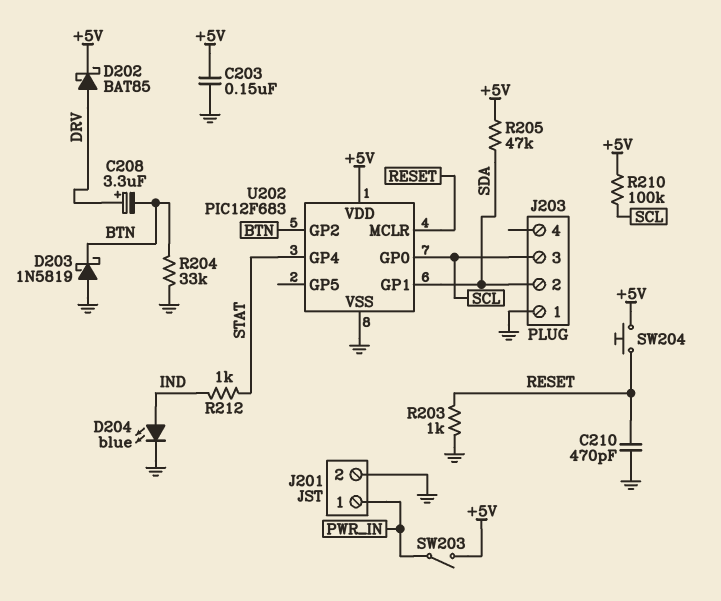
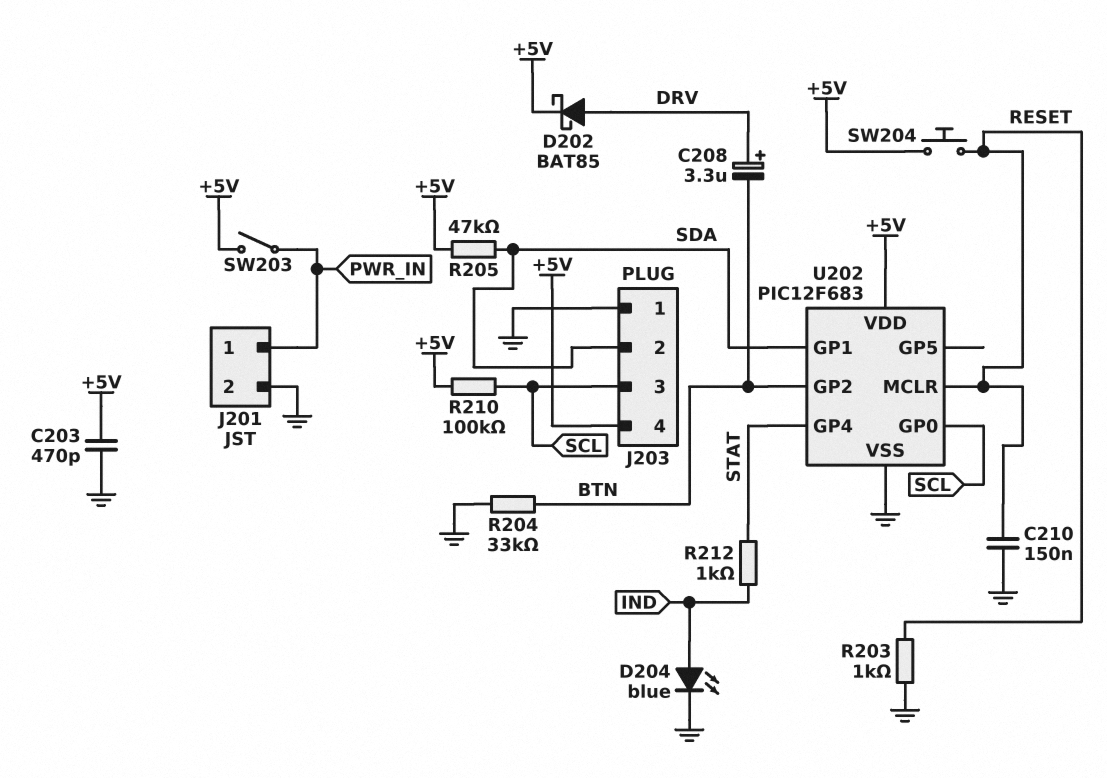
C203: 150nF (+5V, GND) -> 470pF (+5V, GND)
C210: 470pF (GND, RESET) -> 150nF (GND, RESET)
D203: schottky 1N5819 (A GND, K BTN) -> none
J203 pin 4: none -> +5V

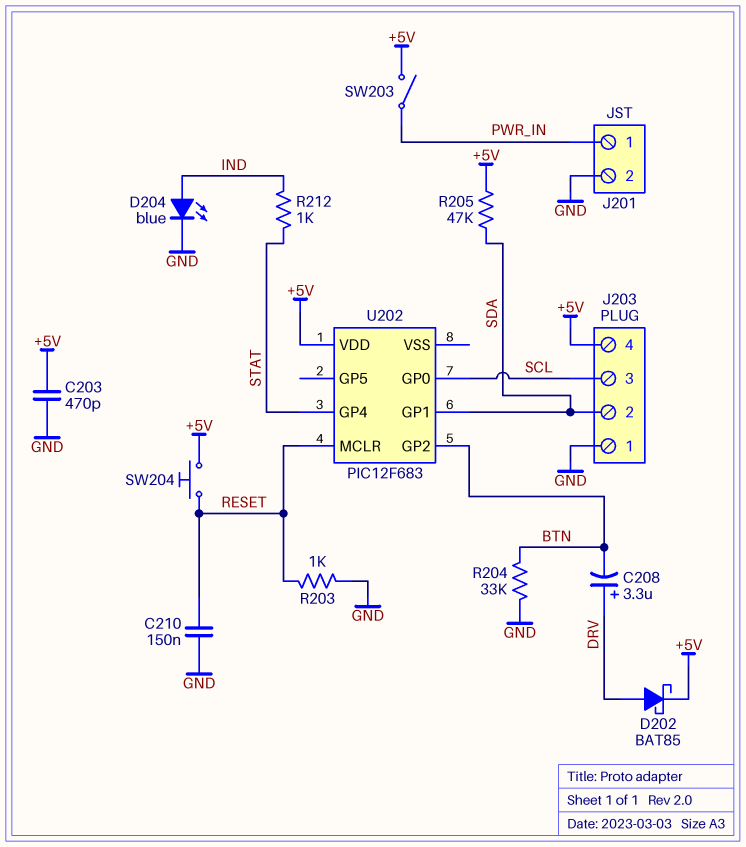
R210: 100k (+5V, SCL) -> none
U202 pin VSS: GND -> none

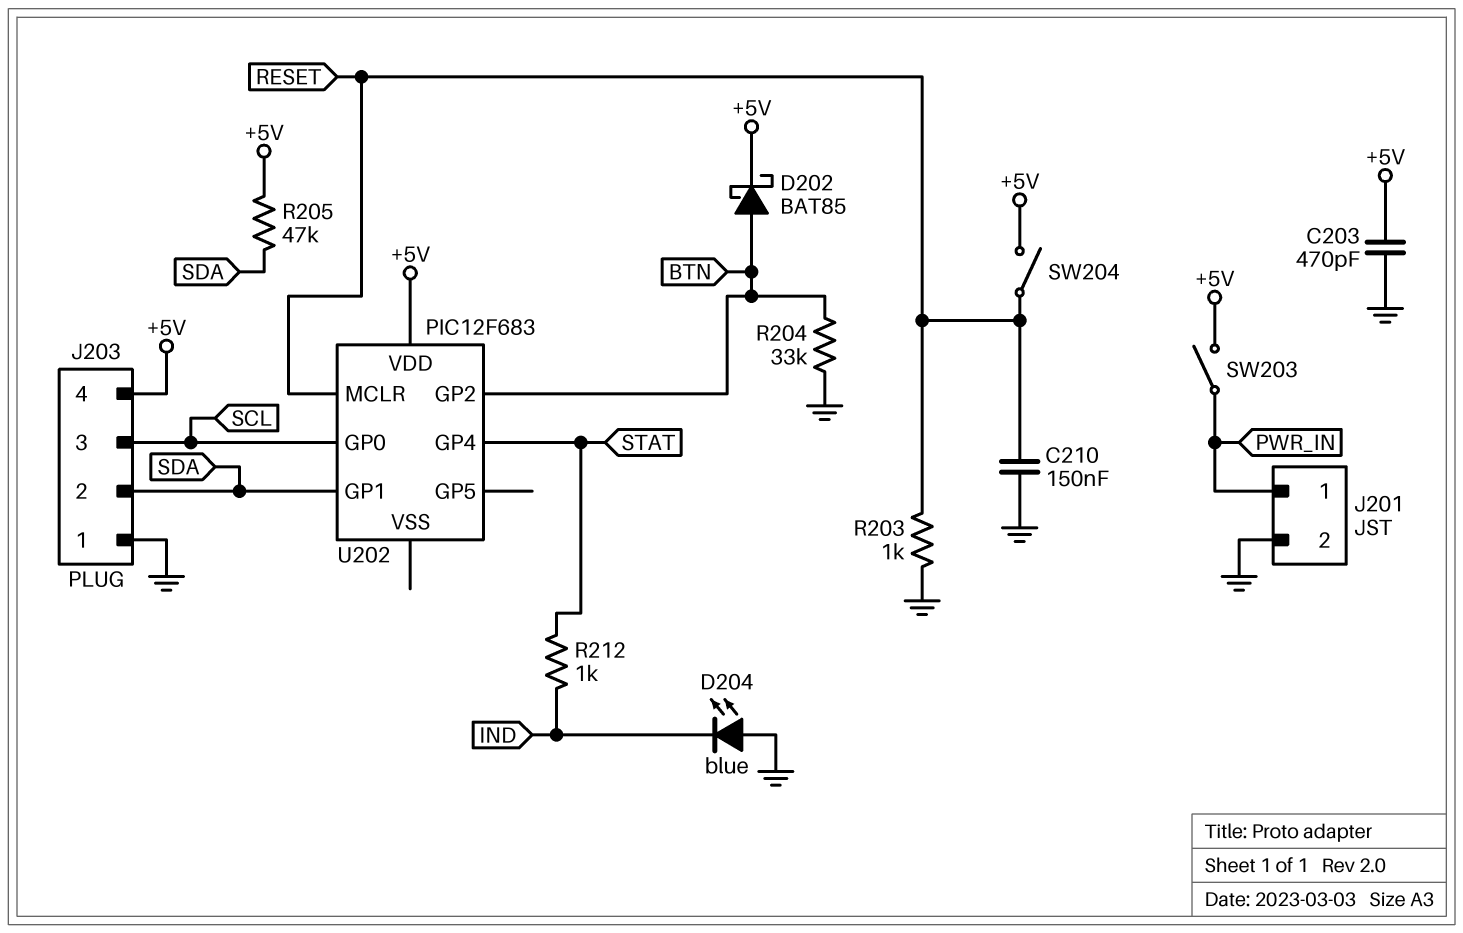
C208: 3.3uF (plus DRV, minus BTN) -> none
D202: schottky BAT85 (A DRV, K +5V) -> schottky BAT85 (A BTN, K +5V)
D204: LED blue (A IND, K GND) -> LED blue (A GND, K IND)
SW204: button (+5V, RESET) -> switch (+5V, RESET)

